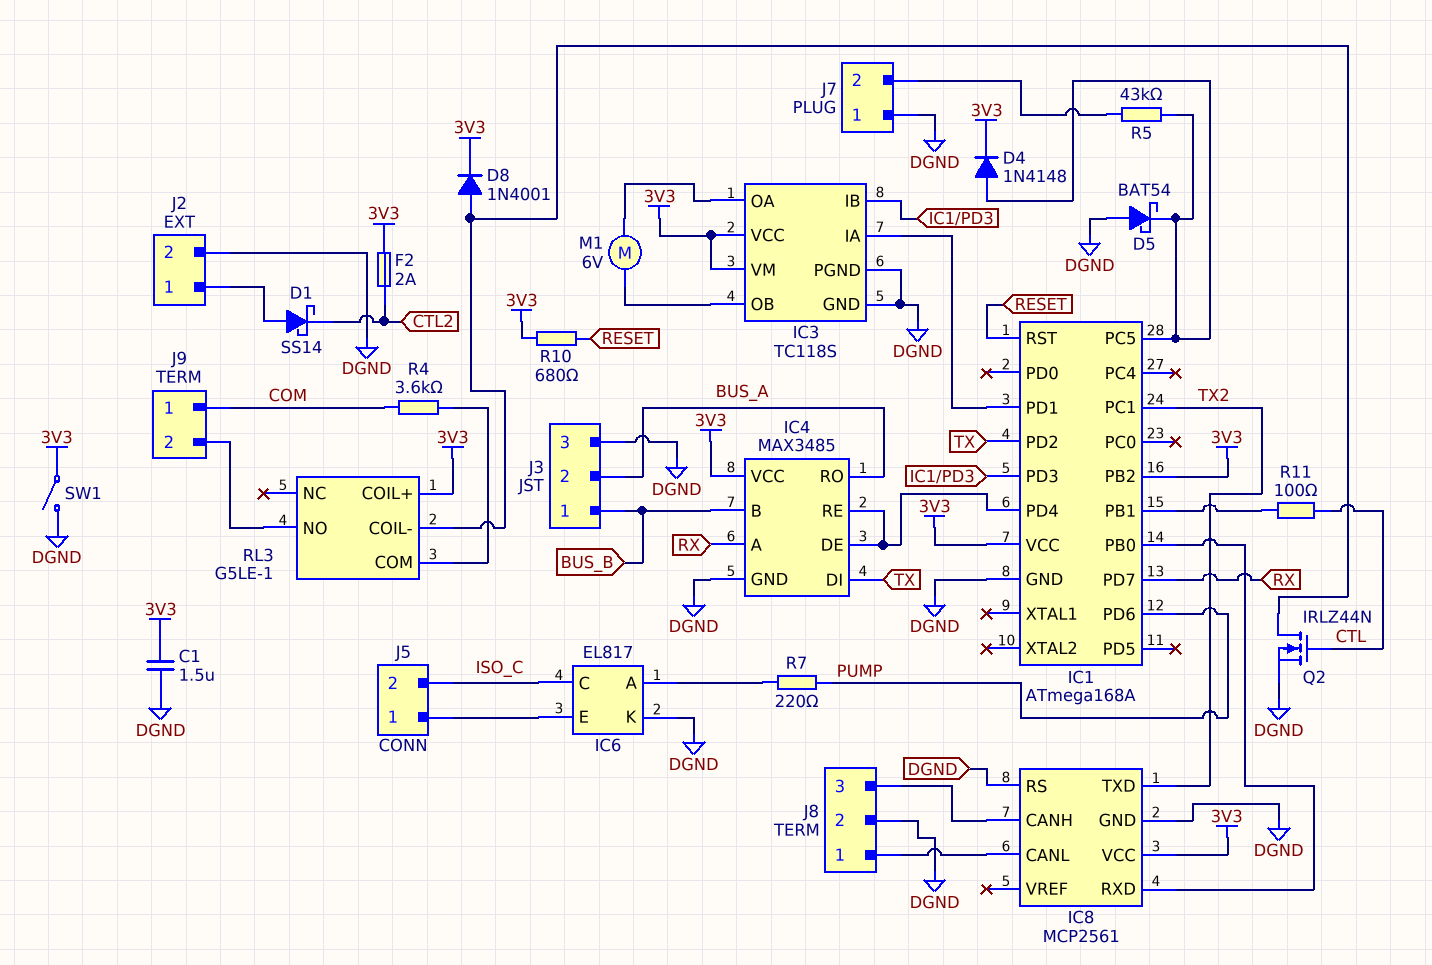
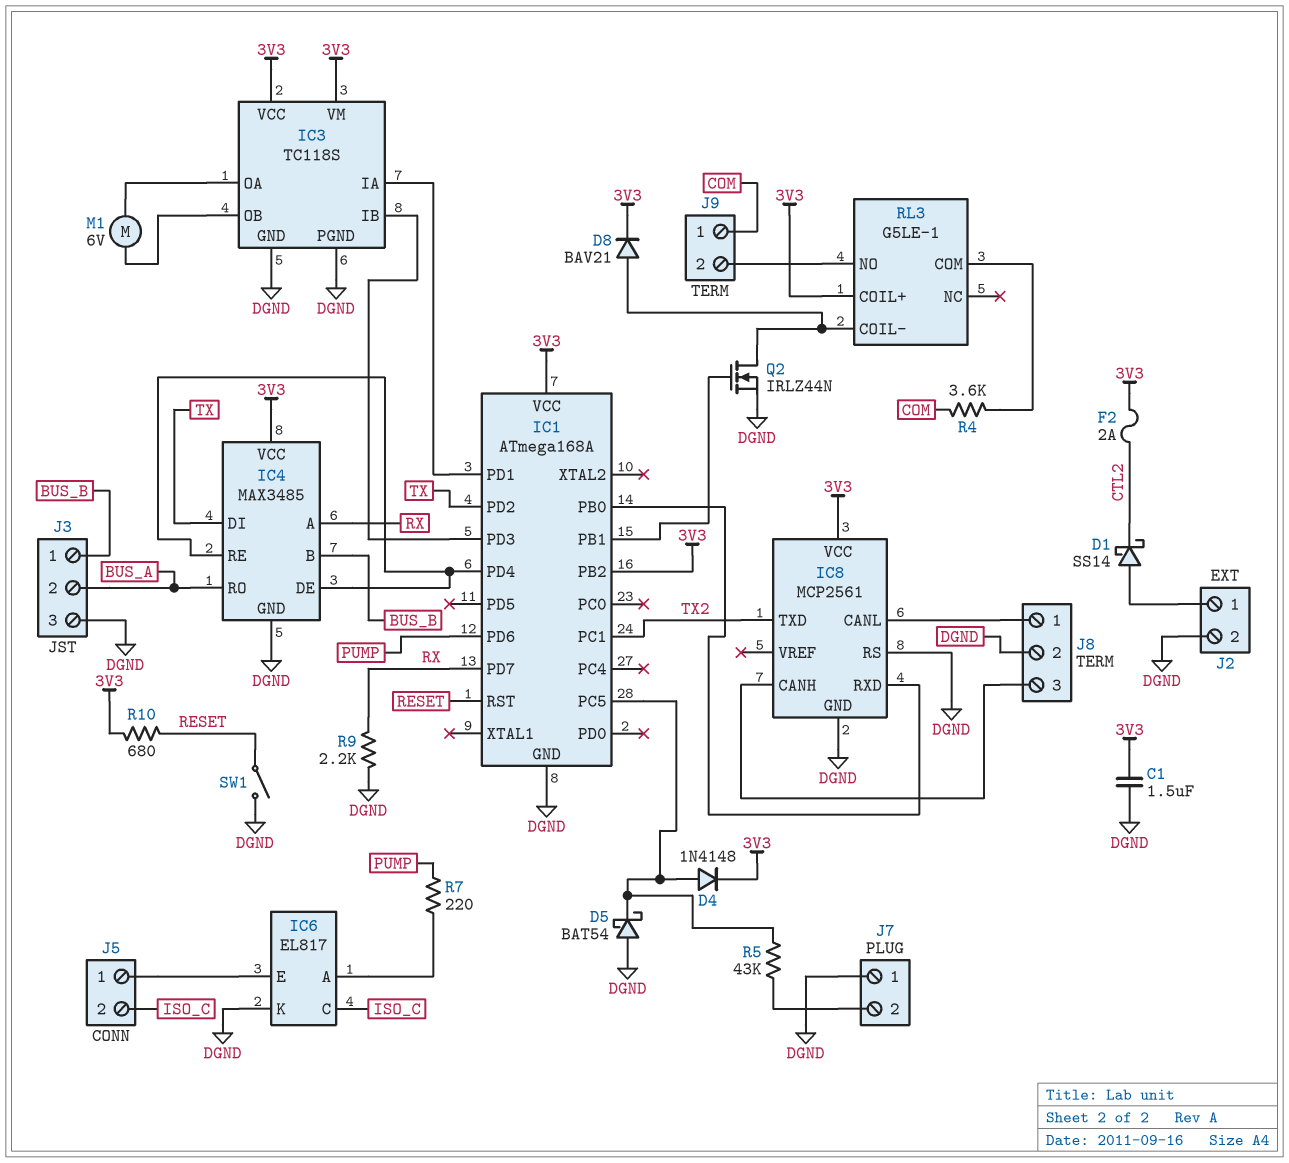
D8: diode 1N4001 (A RL3/COIL-, K 3V3) -> diode BAV21 (A RL3/COIL-, K 3V3)
Q2: NMOS IRLZ44N (G CTL, D RL3/COIL-, S DGND) -> NMOS IRLZ44N (G IC1/PB1, D RL3/COIL-, S DGND)
R9: none -> 2.2k (DGND, RX)
R11: 100 (CTL, IC1/PB1) -> none
SW1: switch (3V3, DGND) -> switch (DGND, RESET)

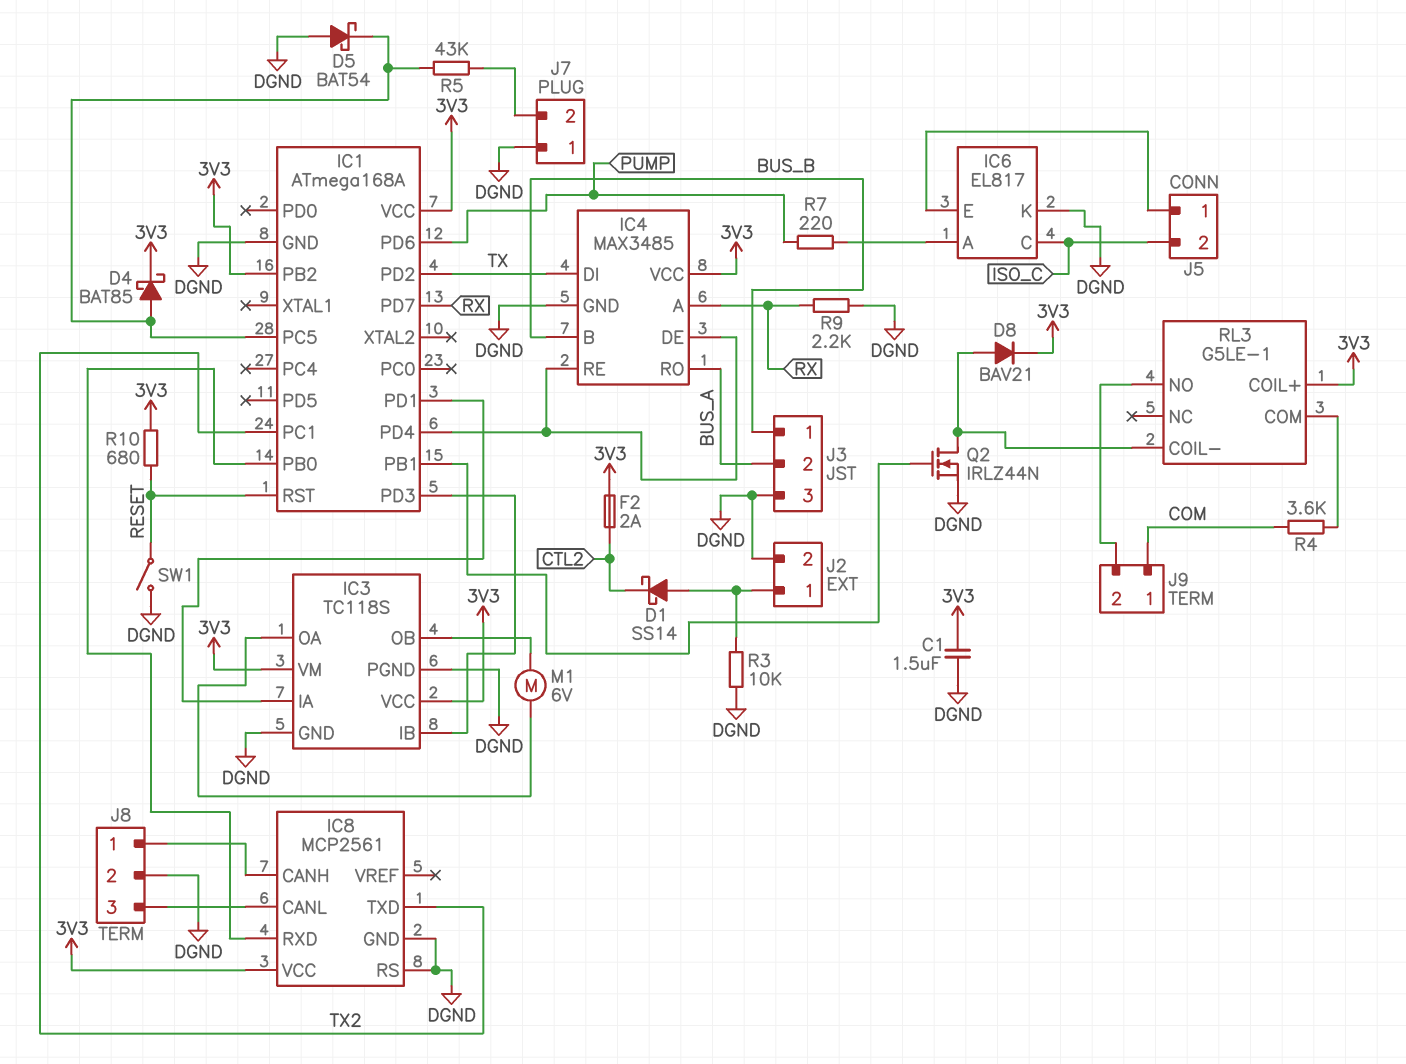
D4: diode 1N4148 (A IC1/PC5, K 3V3) -> schottky BAT85 (A IC1/PC5, K 3V3)
J8 pin 1: IC8/CANL -> IC8/CANH
J8 pin 3: IC8/CANH -> IC8/CANL
R3: none -> 10k (DGND, J2/1)

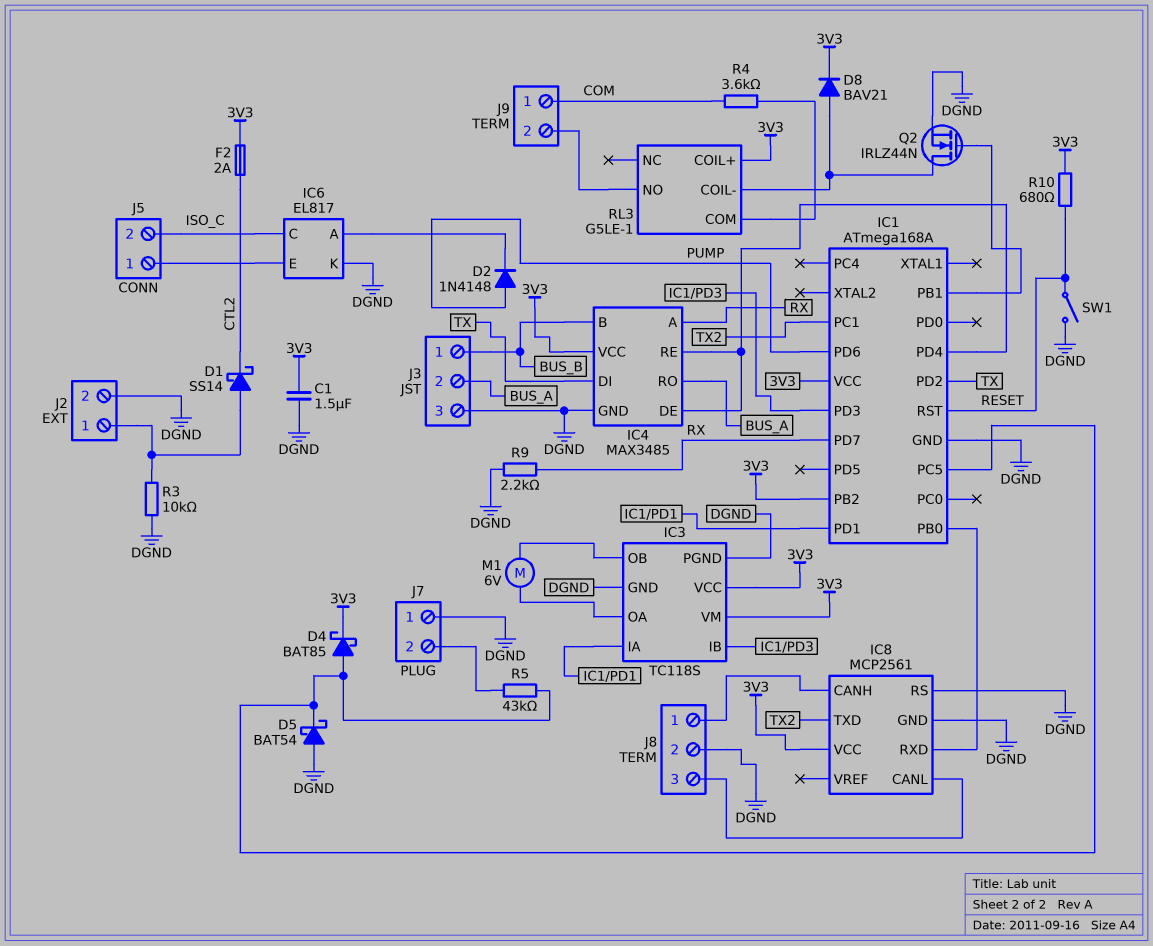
D2: none -> diode 1N4148 (A PUMP, K IC6/A)
R7: 220 (IC6/A, PUMP) -> none

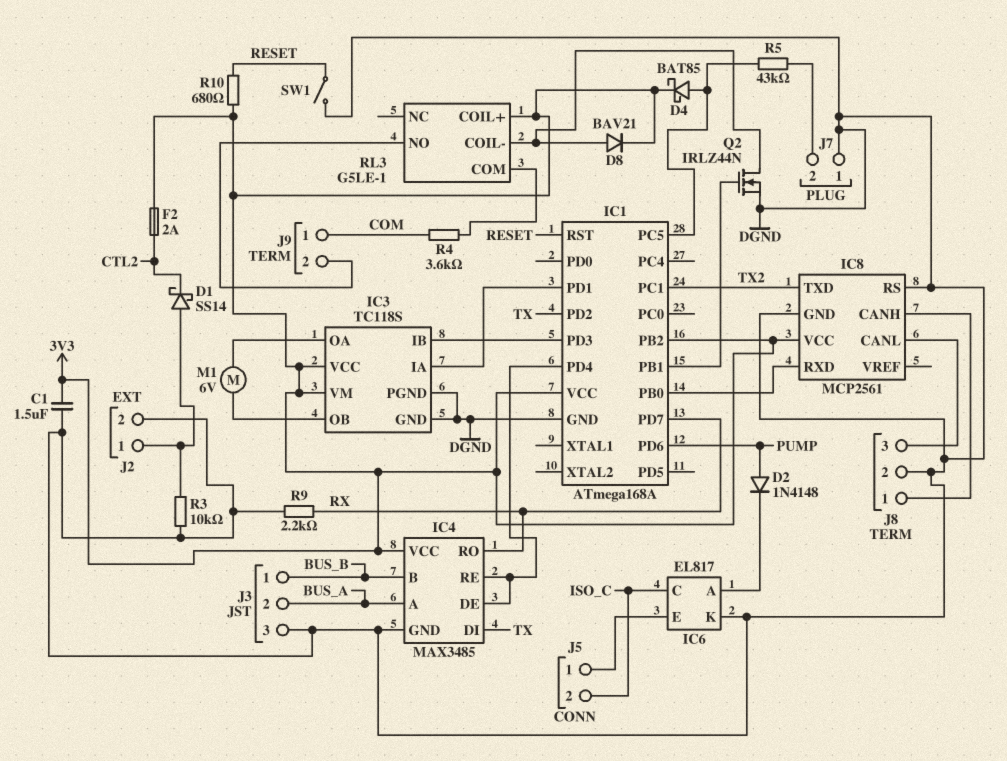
D5: schottky BAT54 (A DGND, K IC1/PC5) -> none
IC4 pin A: RX -> BUS_A
IC4 pin RO: BUS_A -> RX

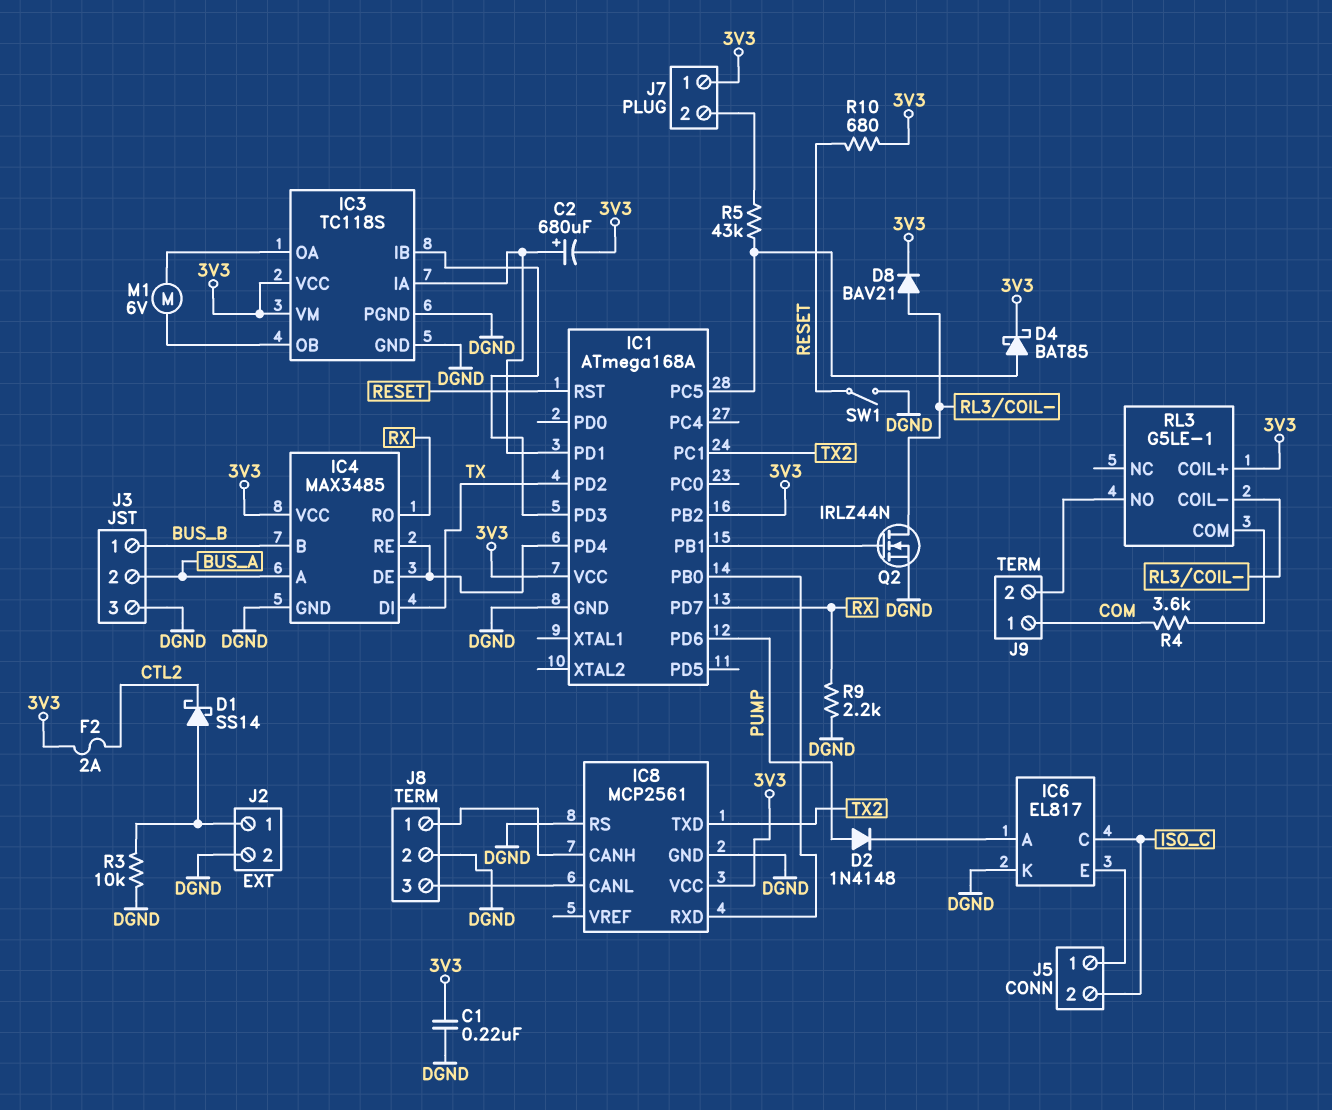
C1: 1.5uF (3V3, DGND) -> 220nF (3V3, DGND)
C2: none -> 680uF (plus IC1/PD1, minus 3V3)
J7 pin 1: DGND -> 3V3

